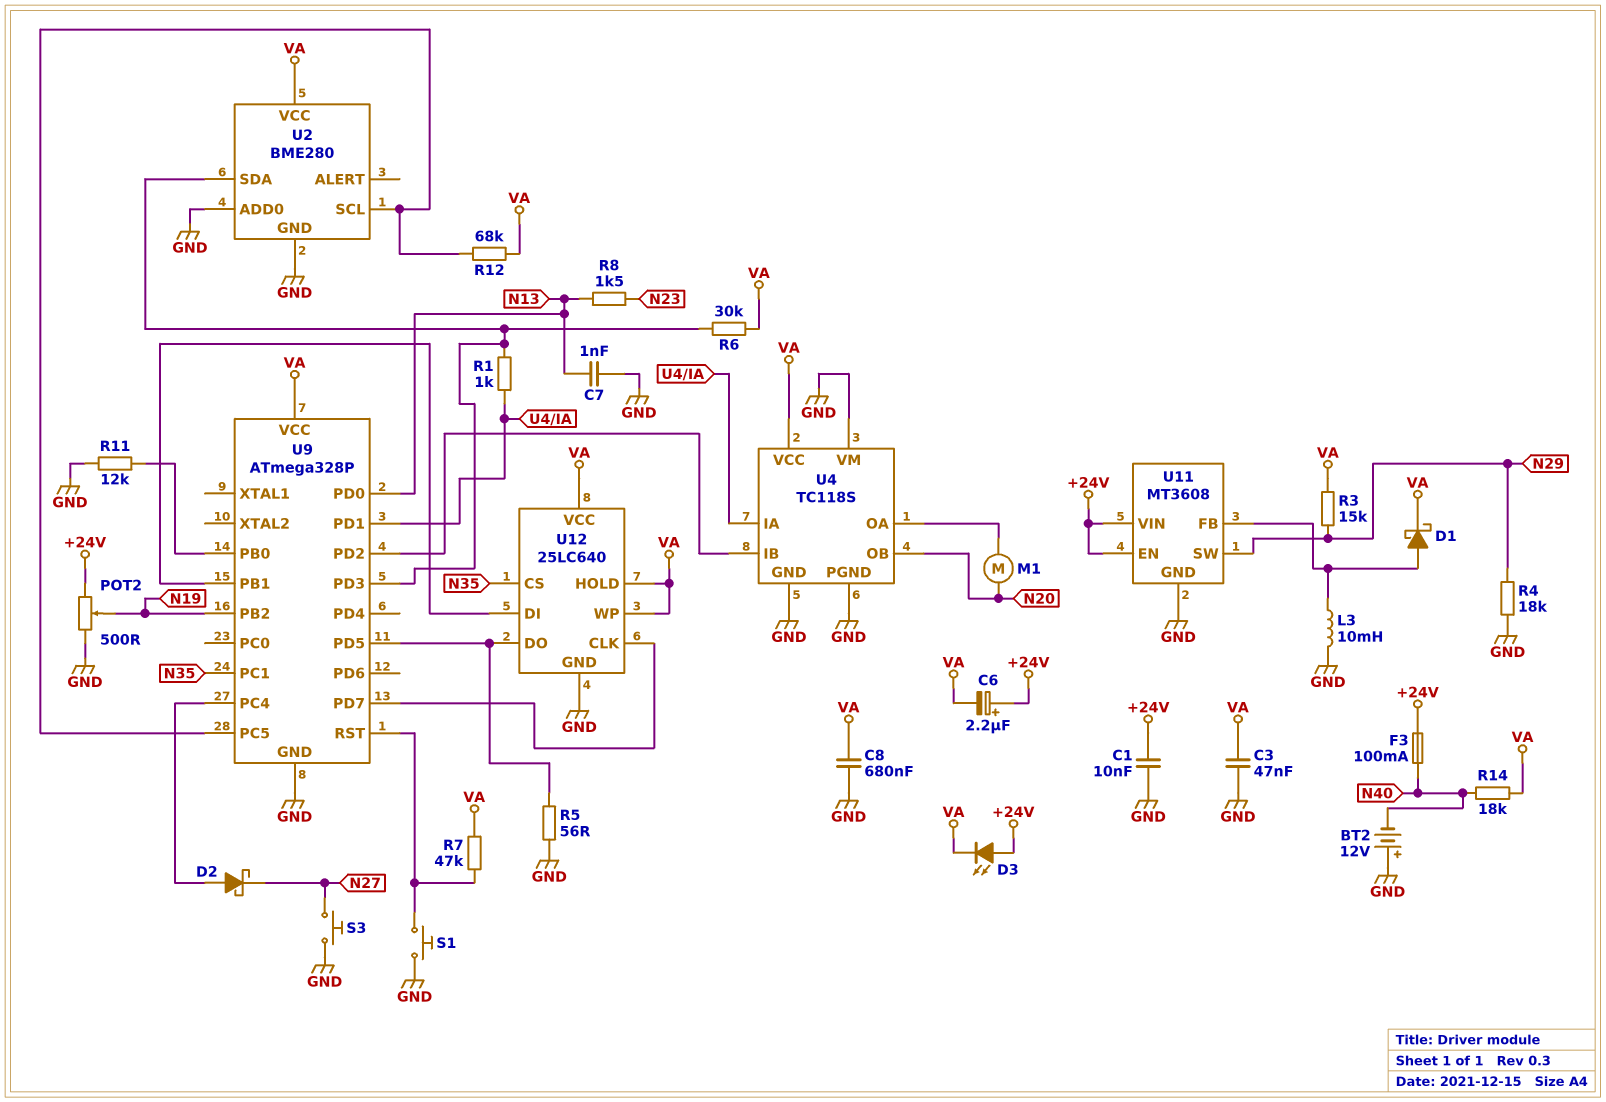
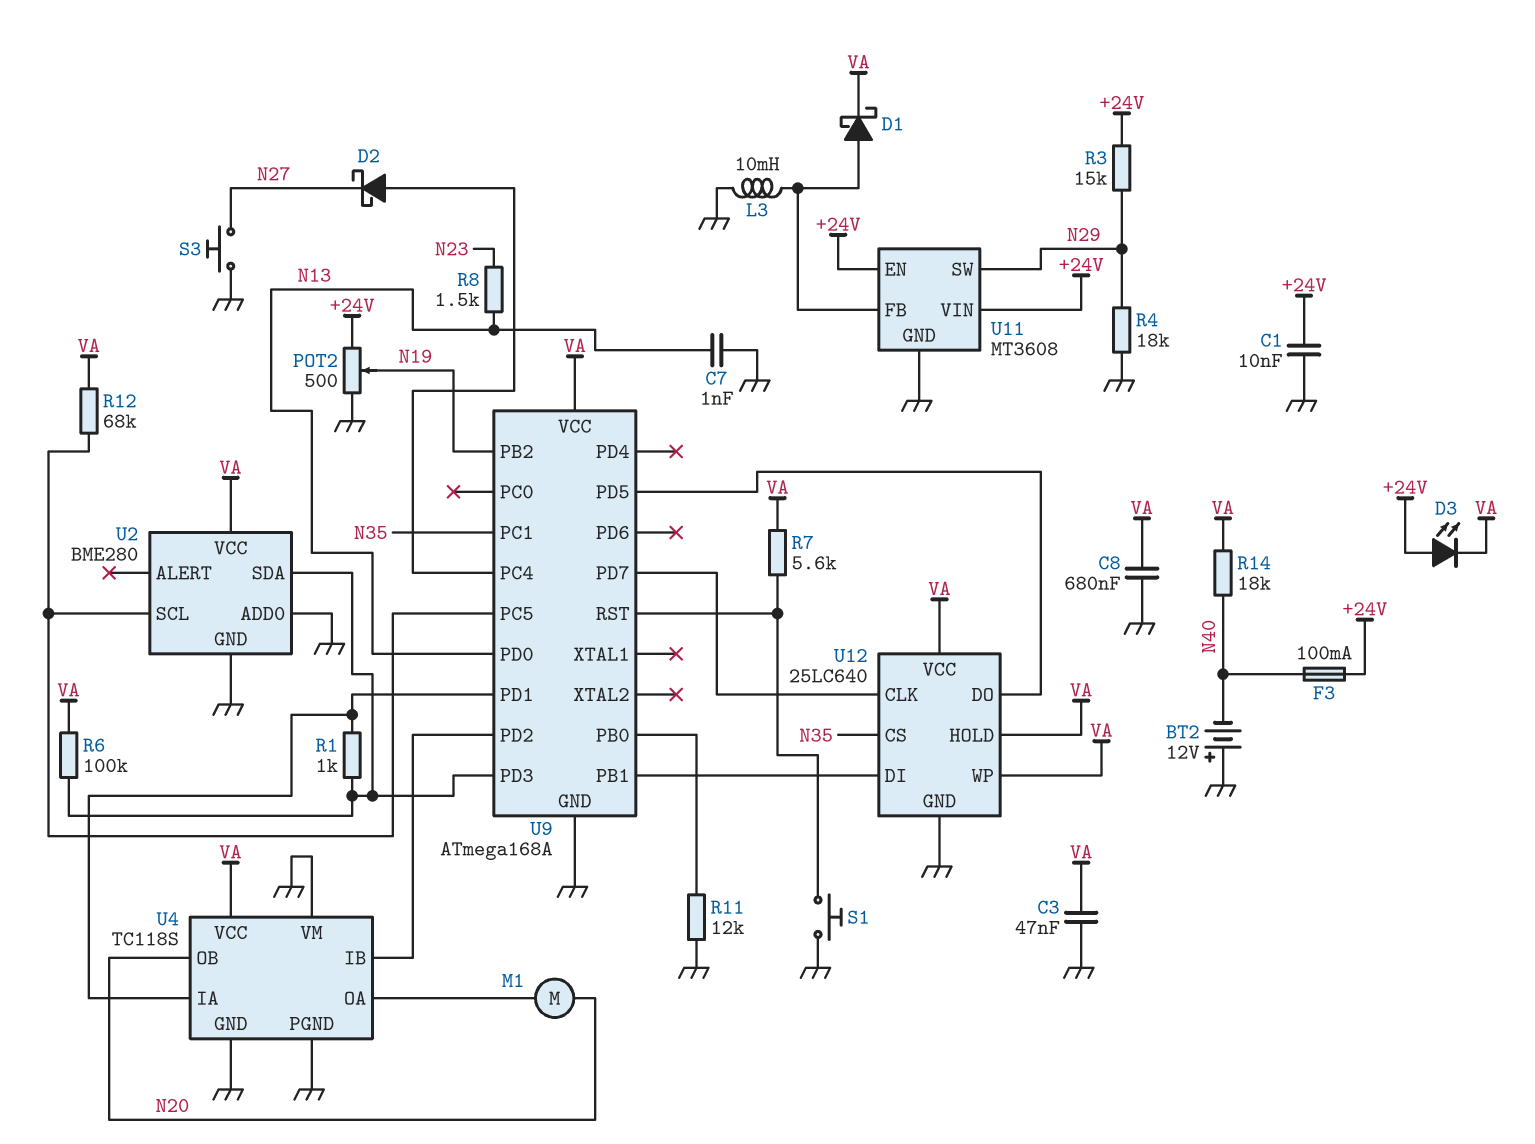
C6: 2.2uF (plus +24V, minus VA) -> none
R3: 15k (N29, VA) -> 15k (+24V, N29)
R5: 56 (GND, U9/PD5) -> none
R6: 30k (U2/SDA, VA) -> 100k (U2/SDA, VA)
R7: 47k (U9/RST, VA) -> 5.6k (U9/RST, VA)
U9: ATmega328P -> ATmega168A

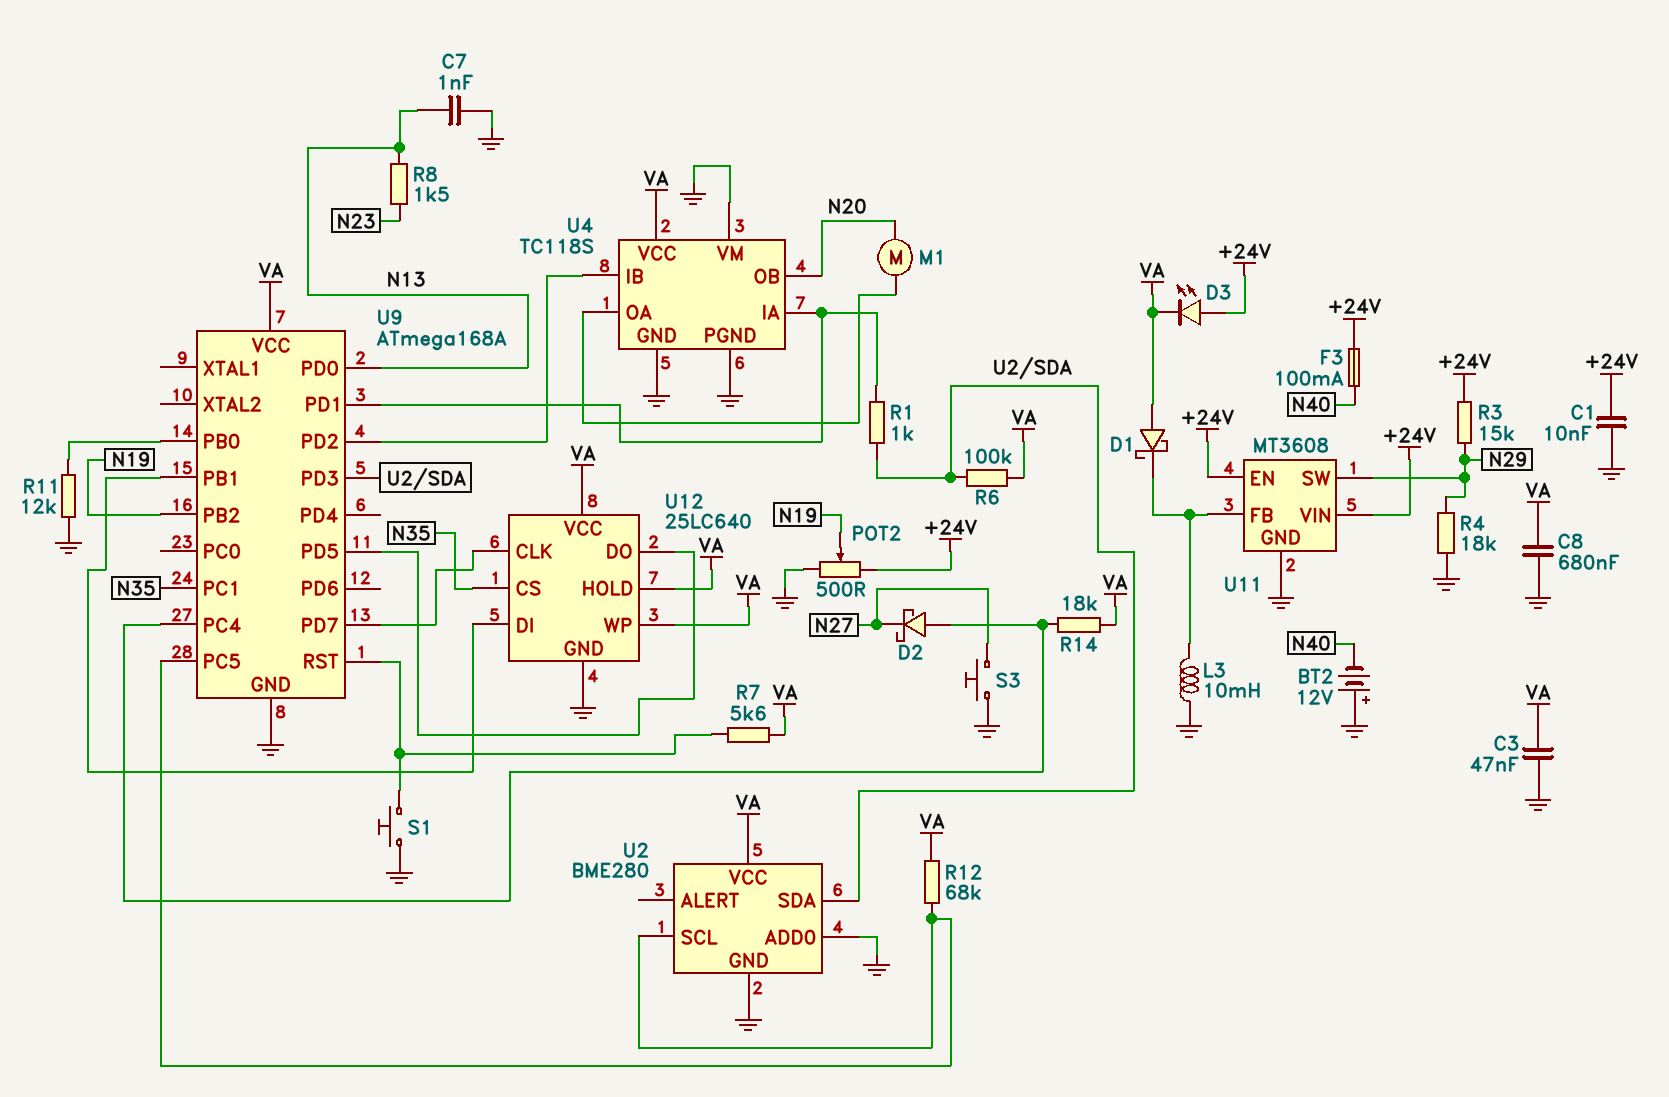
D1: schottky (A U11/FB, K VA) -> schottky (A VA, K U11/FB)
R14: 18k (N40, VA) -> 18k (U9/PC4, VA)

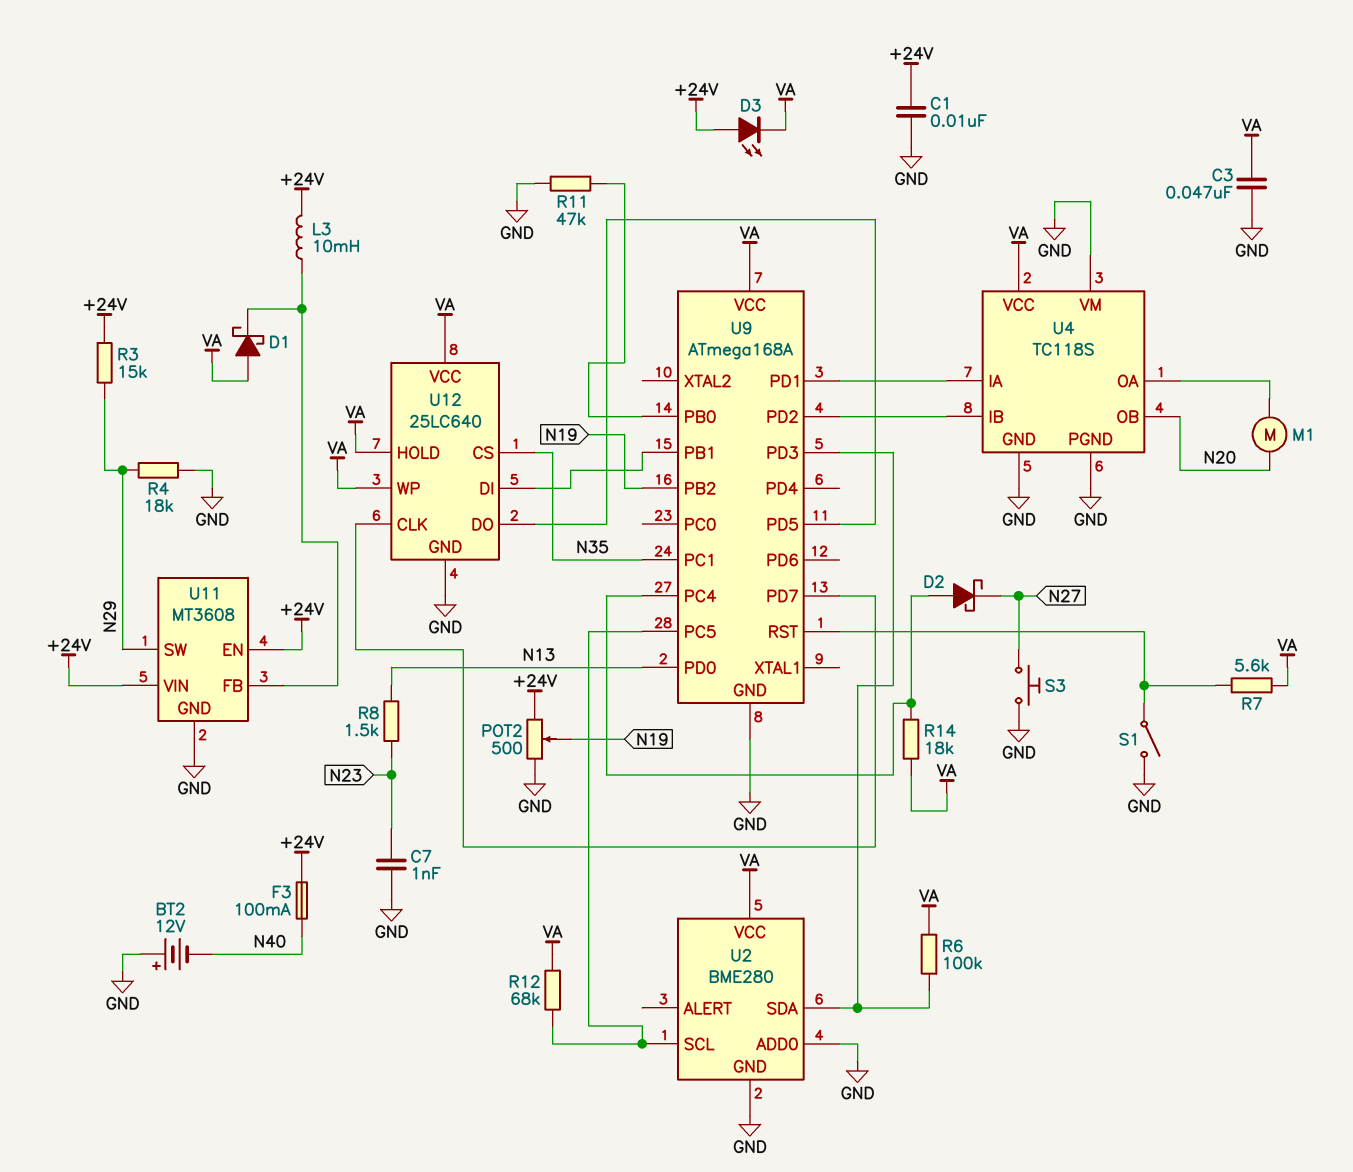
C7: 1nF (GND, N13) -> 1nF (GND, N23)
C8: 680nF (GND, VA) -> none
L3: 10mH (GND, U11/FB) -> 10mH (+24V, U11/FB)
R1: 1k (U2/SDA, U4/IA) -> none
R11: 12k (GND, U9/PB0) -> 47k (GND, U9/PB0)
S1: button (GND, U9/RST) -> switch (GND, U9/RST)

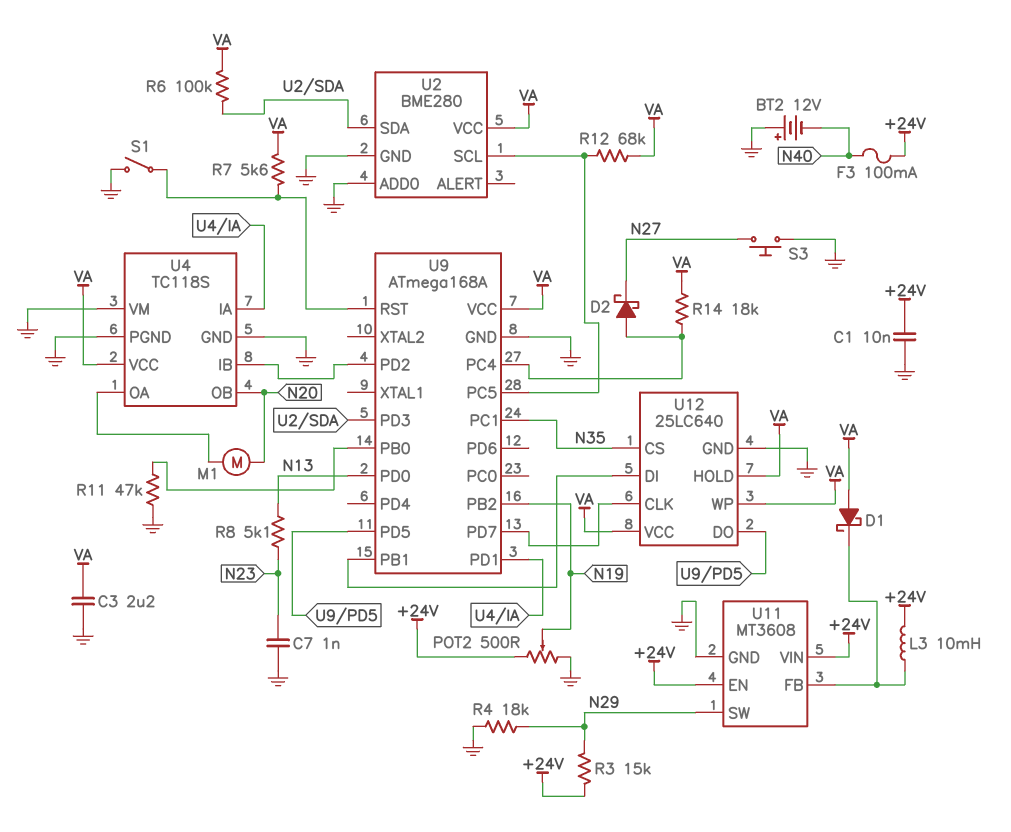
C3: 47nF (GND, VA) -> 2.2uF (GND, VA)
D3: LED (A +24V, K VA) -> none
R8: 1.5k (N13, N23) -> 5.1k (N13, N23)

